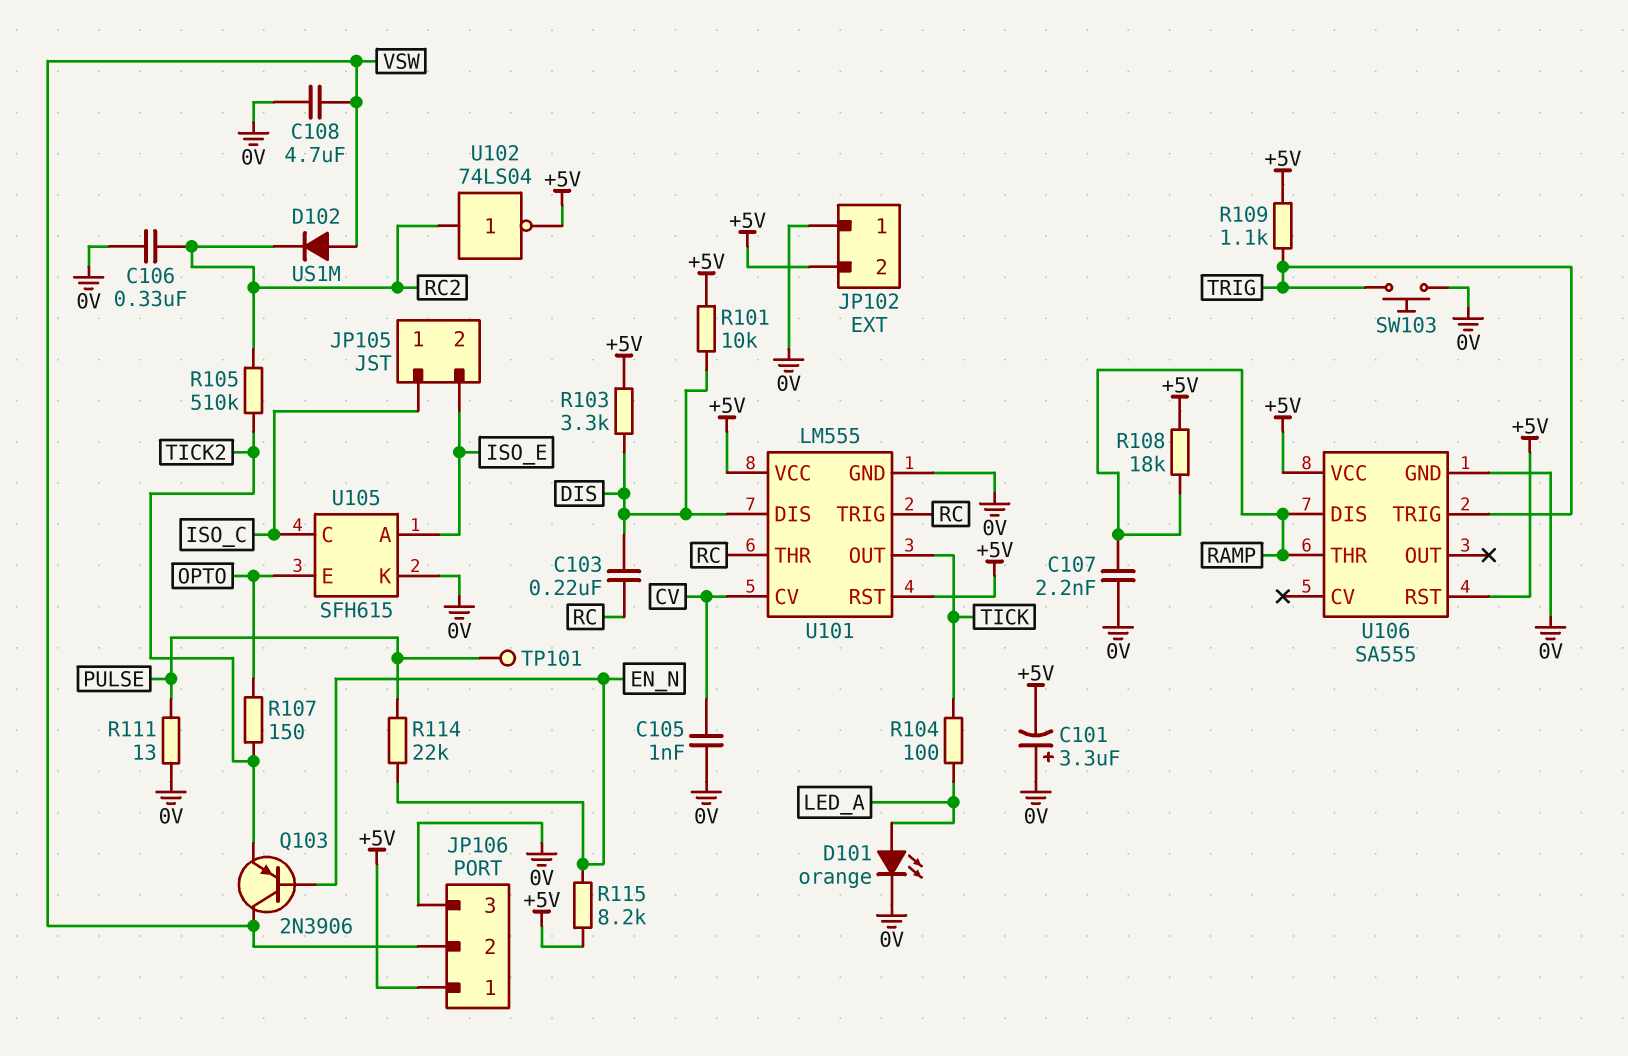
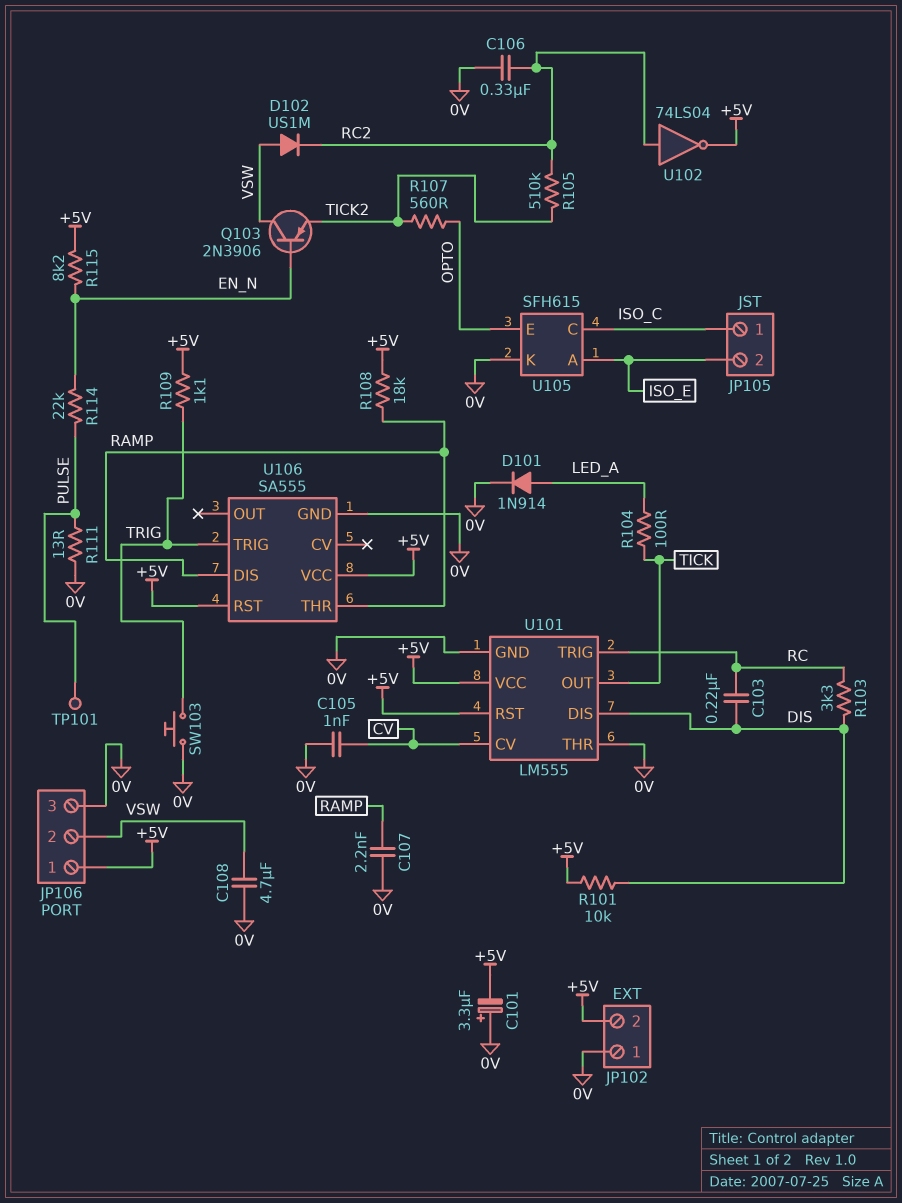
D101: LED orange (A LED_A, K 0V) -> diode 1N914 (A LED_A, K 0V)
R103: 3.3k (+5V, DIS) -> 3.3k (DIS, RC)
R107: 150 (OPTO, TICK2) -> 560 (OPTO, TICK2)
U101 pin THR: RC -> 0V

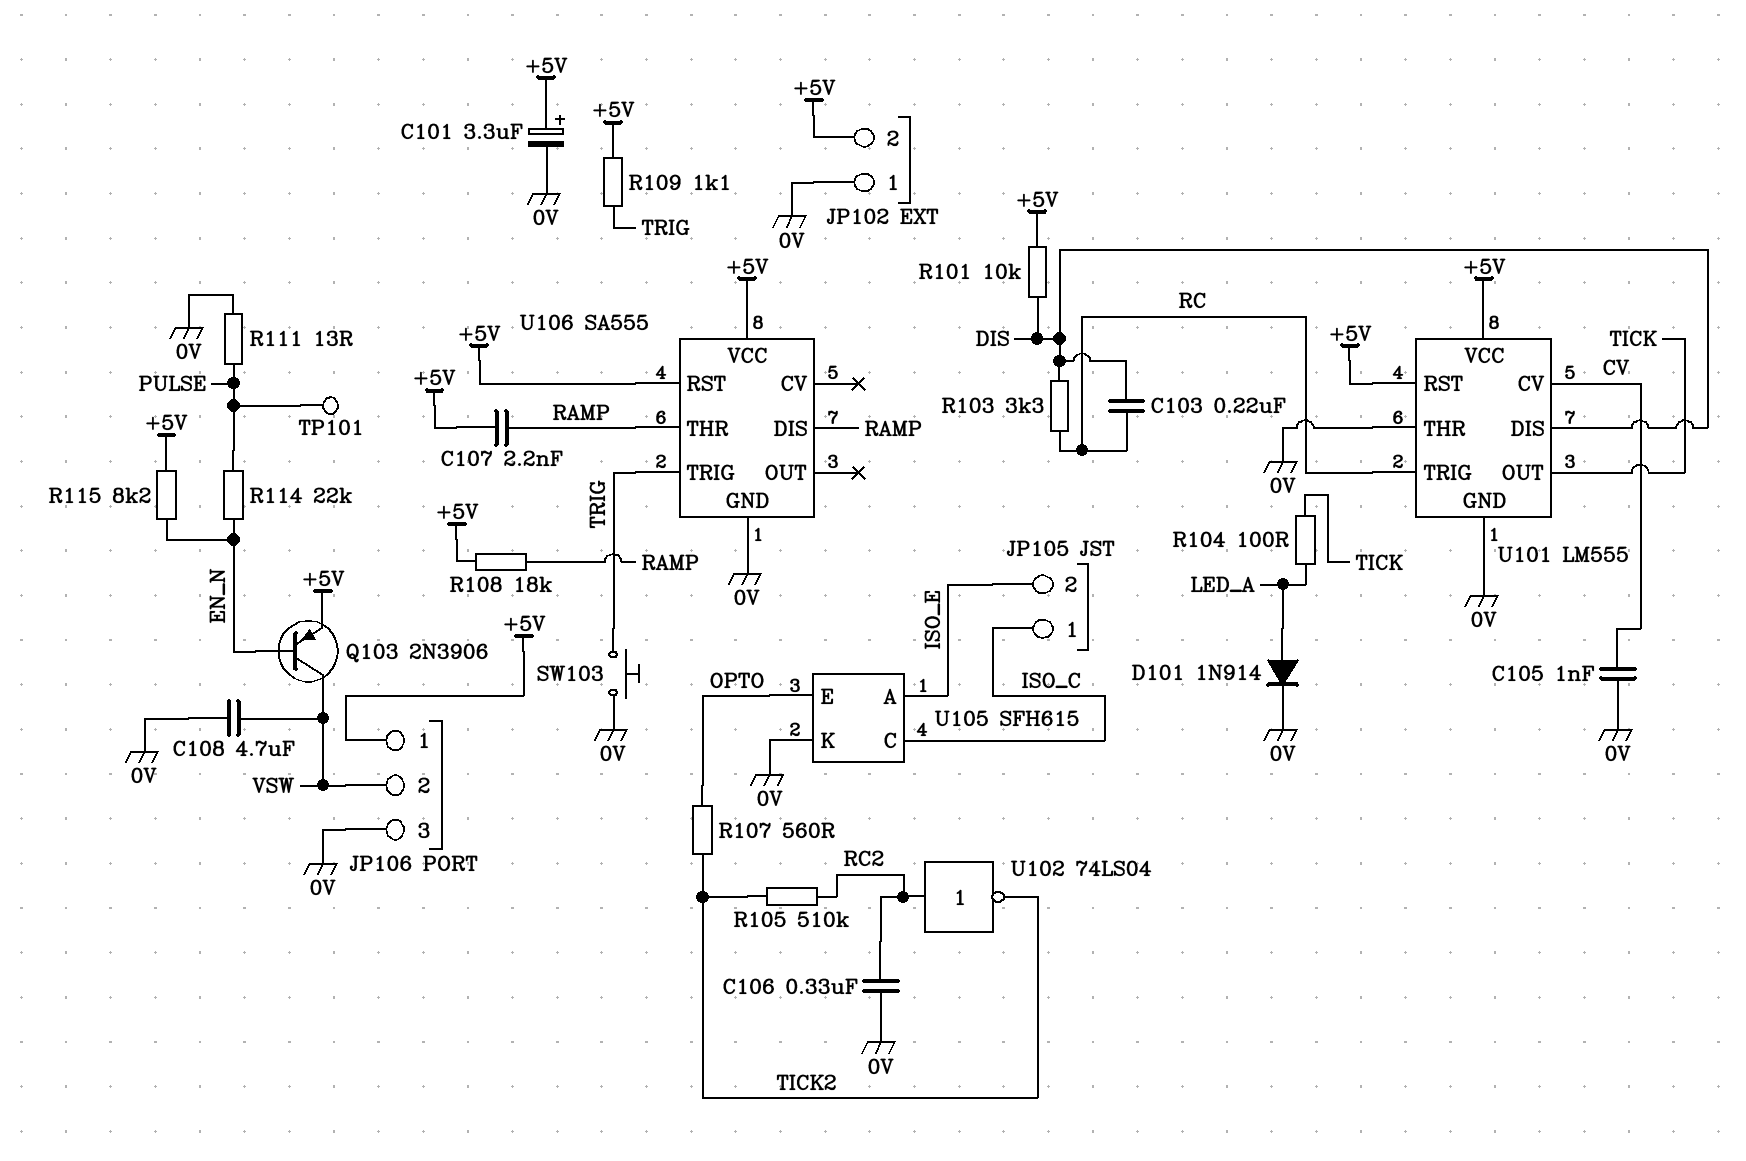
C101: 3.3uF (plus 0V, minus +5V) -> 3.3uF (plus +5V, minus 0V)
C107: 2.2nF (0V, RAMP) -> 2.2nF (+5V, RAMP)
D102: diode US1M (A VSW, K RC2) -> none
Q103: PNP 2N3906 (B EN_N, C VSW, E TICK2) -> PNP 2N3906 (B EN_N, C VSW, E +5V)
U102: NOT 74LS04 (in RC2, out +5V) -> NOT 74LS04 (in RC2, out TICK2)

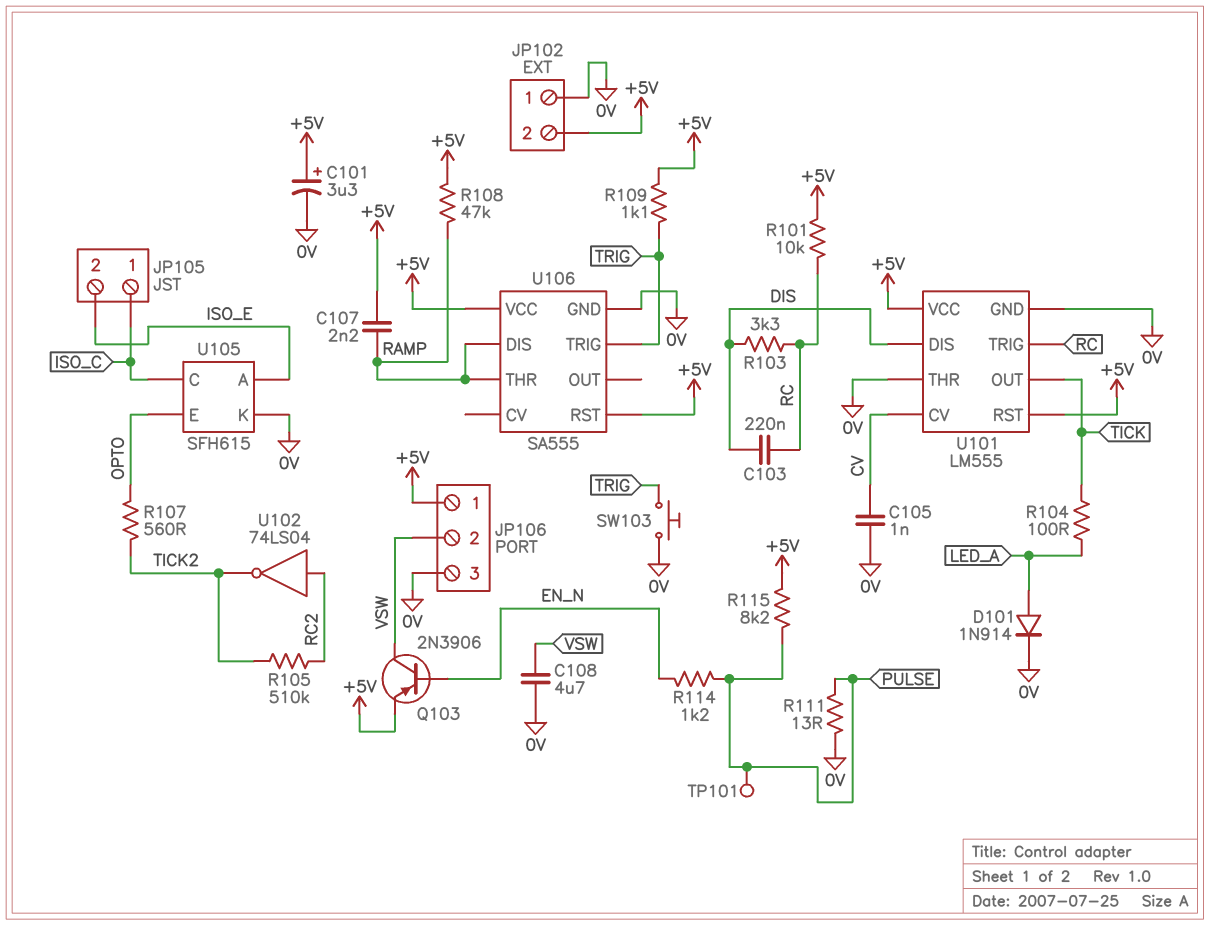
C106: 330nF (0V, RC2) -> none
R101: 10k (+5V, DIS) -> 10k (+5V, RC)
R108: 18k (+5V, RAMP) -> 47k (+5V, RAMP)
R114: 22k (EN_N, PULSE) -> 1.2k (EN_N, PULSE)
R115: 8.2k (+5V, EN_N) -> 8.2k (+5V, PULSE)

